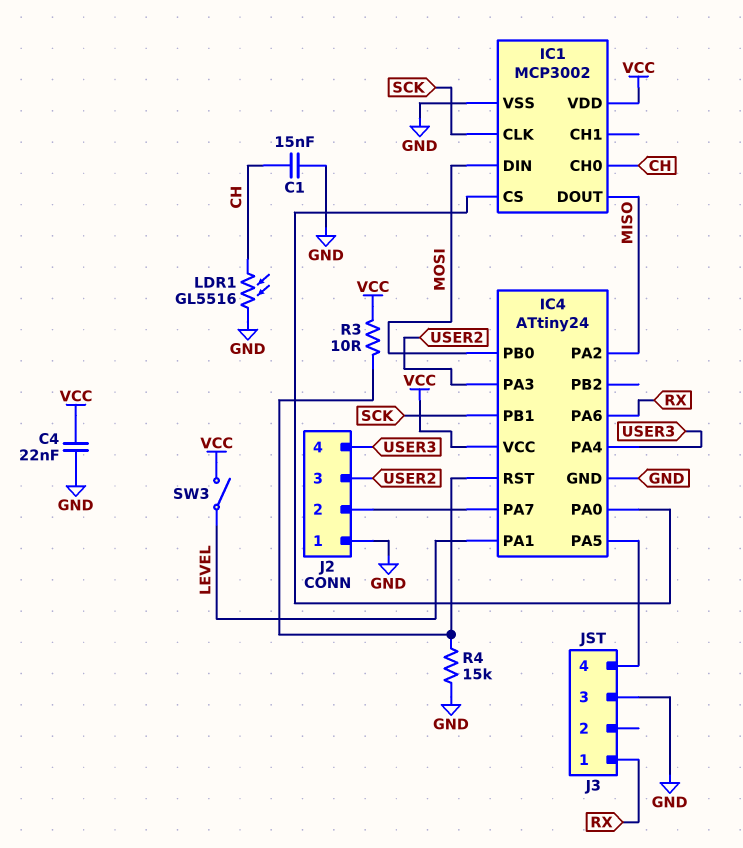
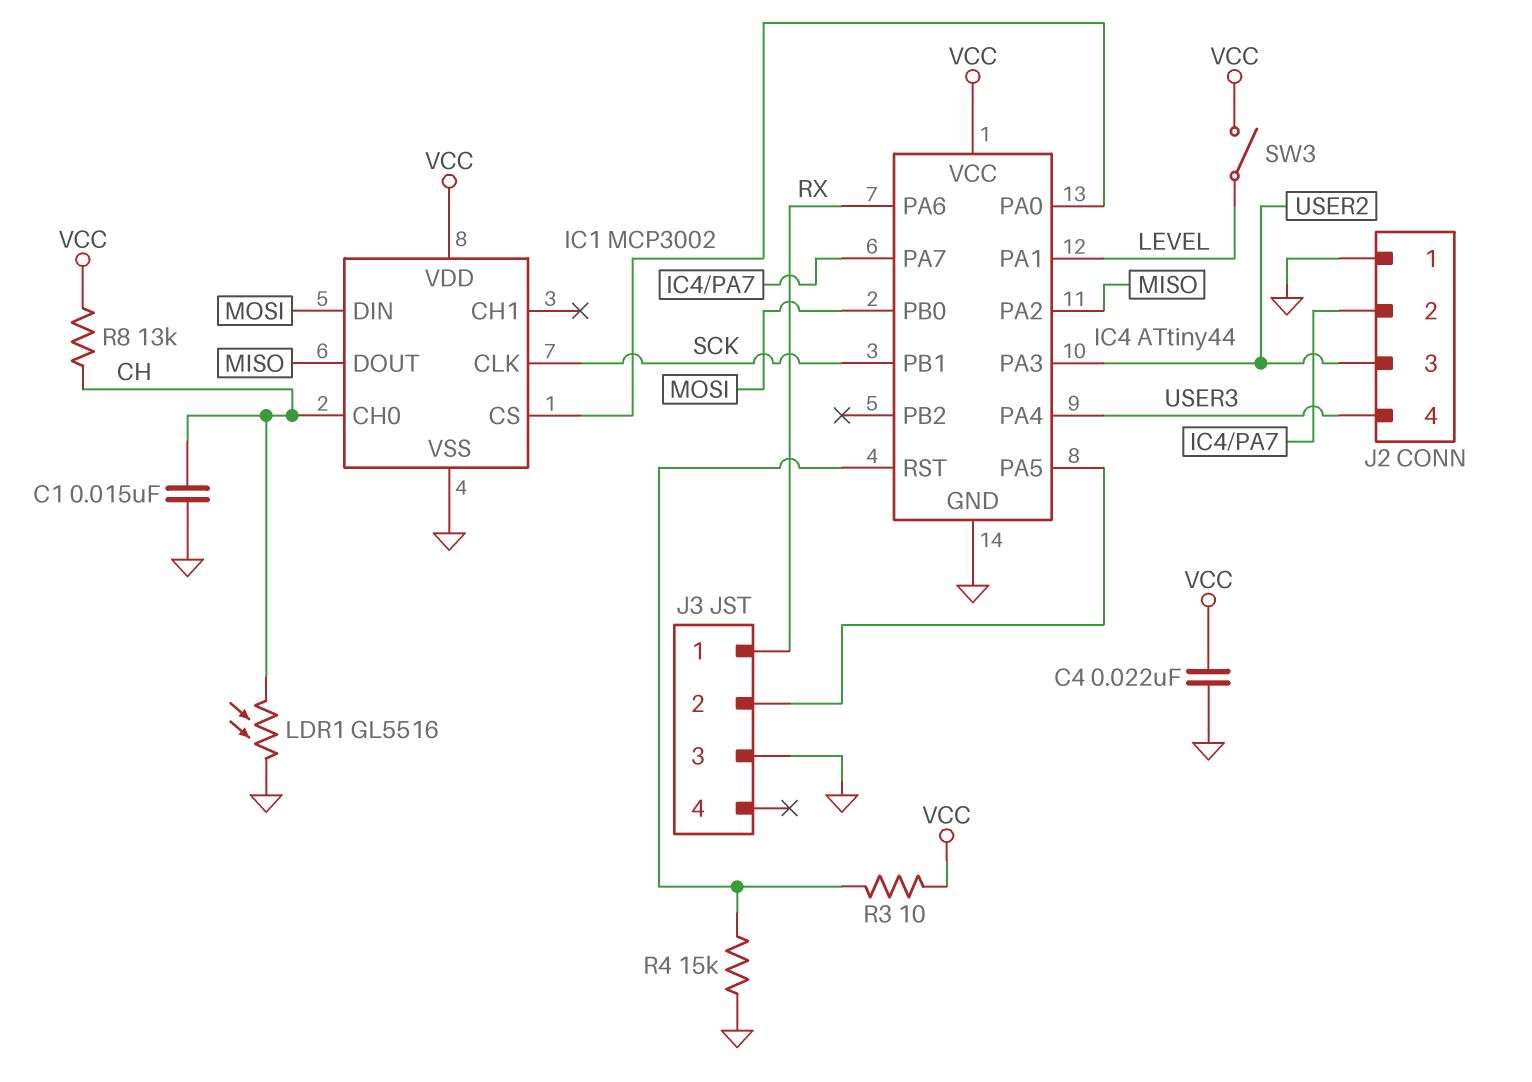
IC4: ATtiny24 -> ATtiny44
J3 pin 2: none -> IC4/PA5
J3 pin 4: IC4/PA5 -> none
R8: none -> 13k (CH, VCC)

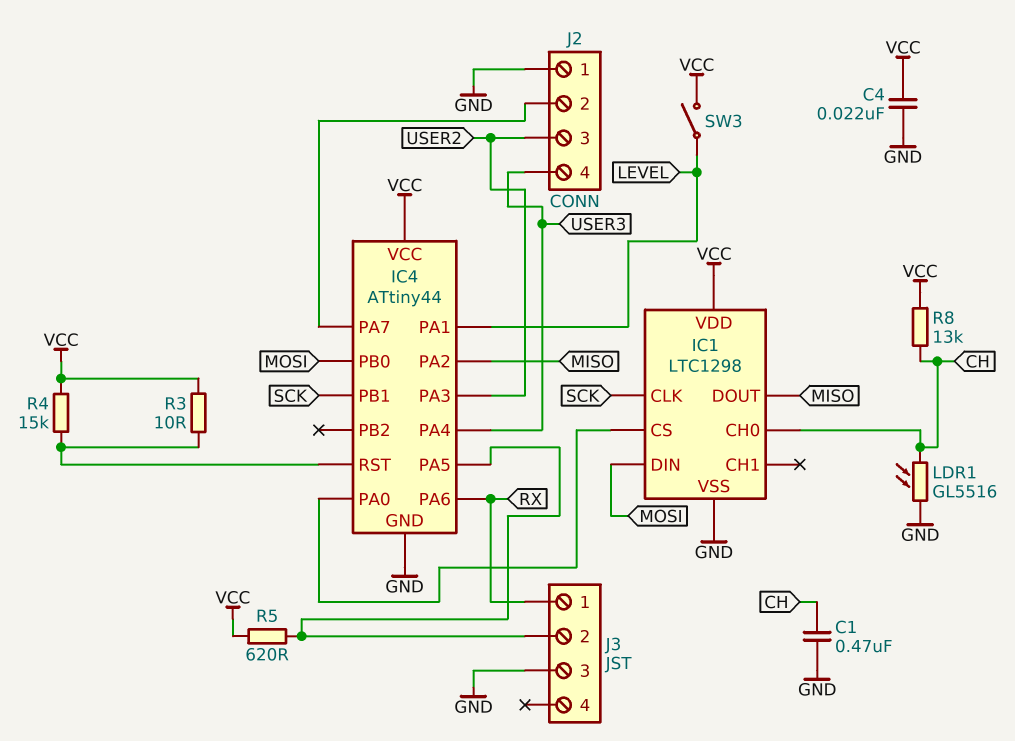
C1: 15nF (CH, GND) -> 470nF (CH, GND)
IC1: MCP3002 -> LTC1298
R4: 15k (GND, IC4/RST) -> 15k (IC4/RST, VCC)
R5: none -> 620 (IC4/PA5, VCC)

